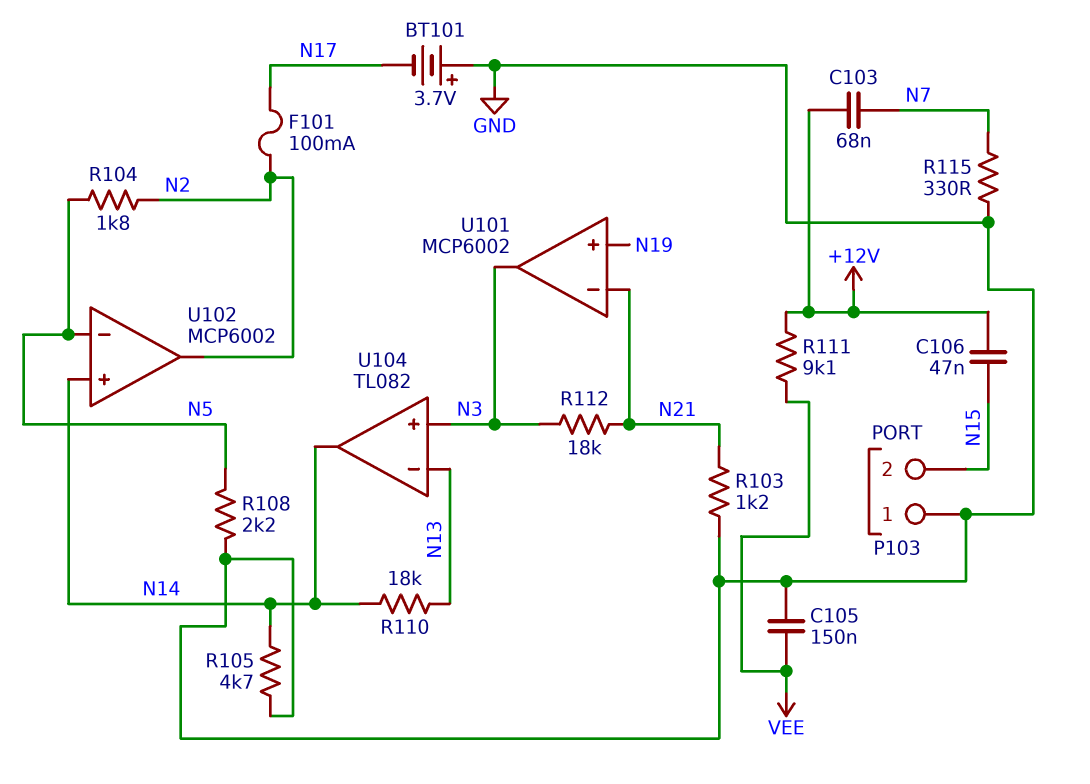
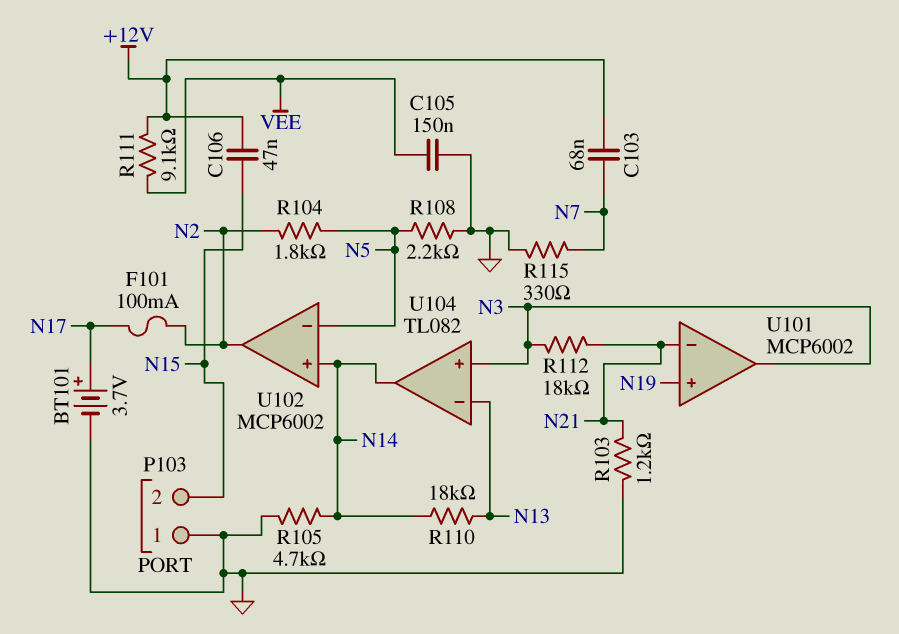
BT101: 3.7V (plus GND, minus N17) -> 3.7V (plus N17, minus GND)

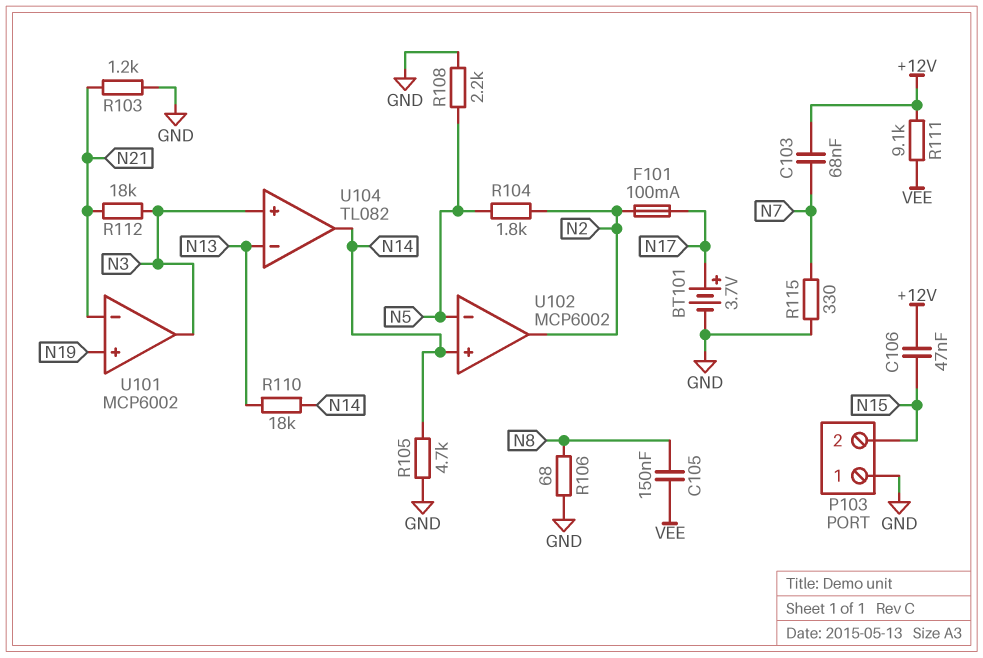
C105: 150nF (GND, VEE) -> 150nF (N8, VEE)
R106: none -> 68 (GND, N8)

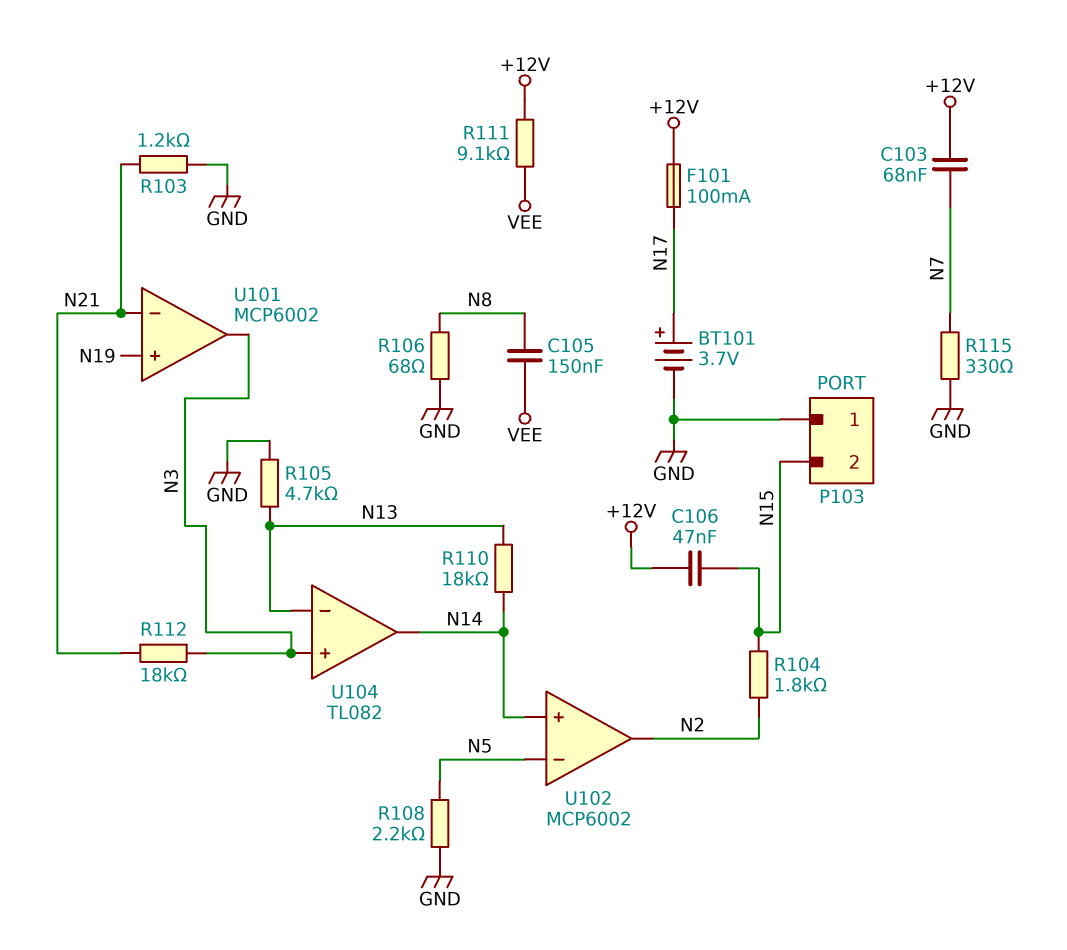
F101: 100mA (N2, N17) -> 100mA (+12V, N17)
R104: 1.8k (N2, N5) -> 1.8k (N2, N15)
R105: 4.7k (GND, N14) -> 4.7k (GND, N13)

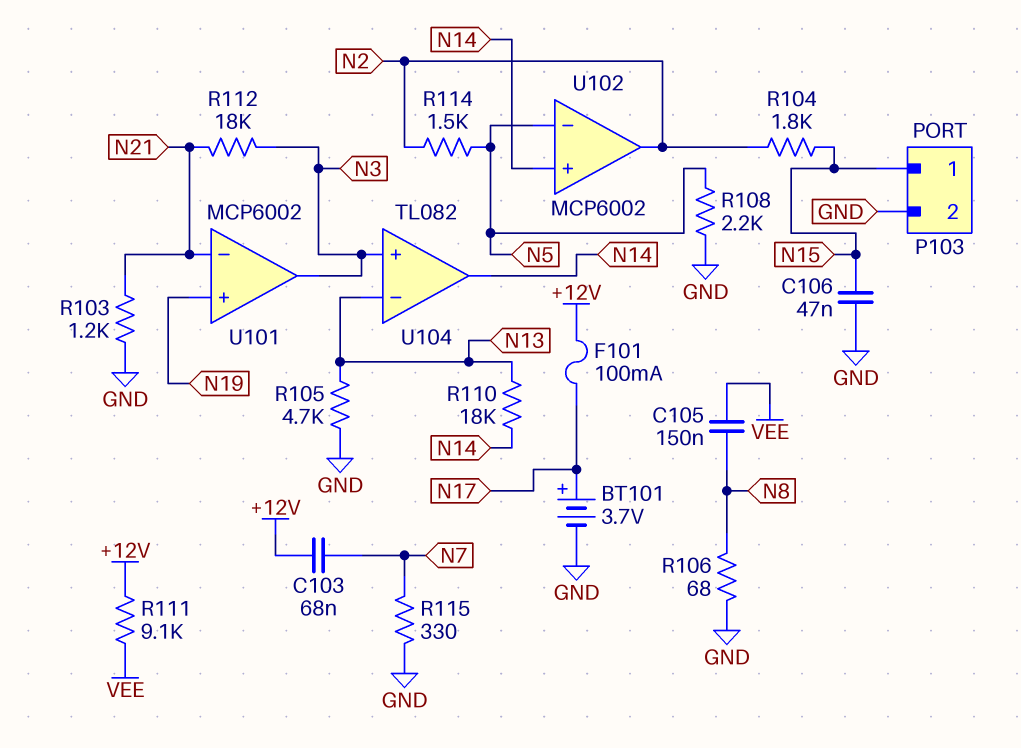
C106: 47nF (+12V, N15) -> 47nF (GND, N15)
P103 pin 1: GND -> N15
P103 pin 2: N15 -> GND
R114: none -> 1.5k (N2, N5)

